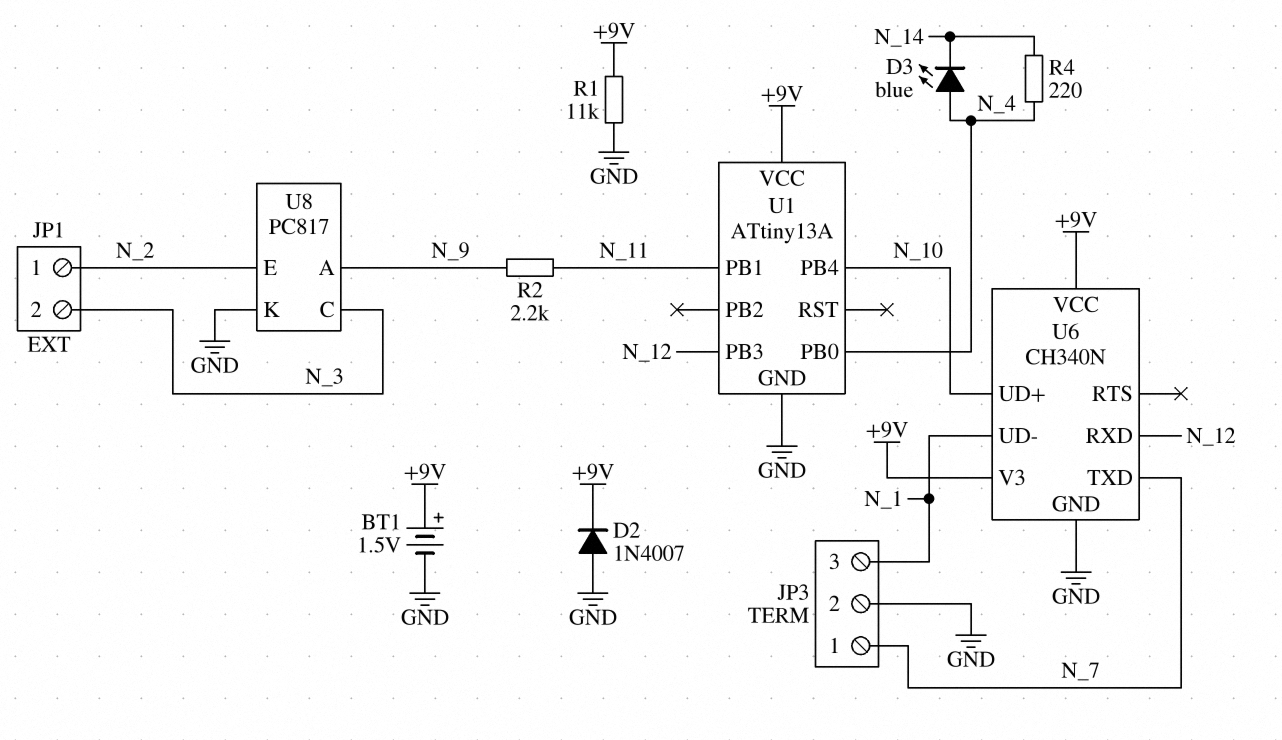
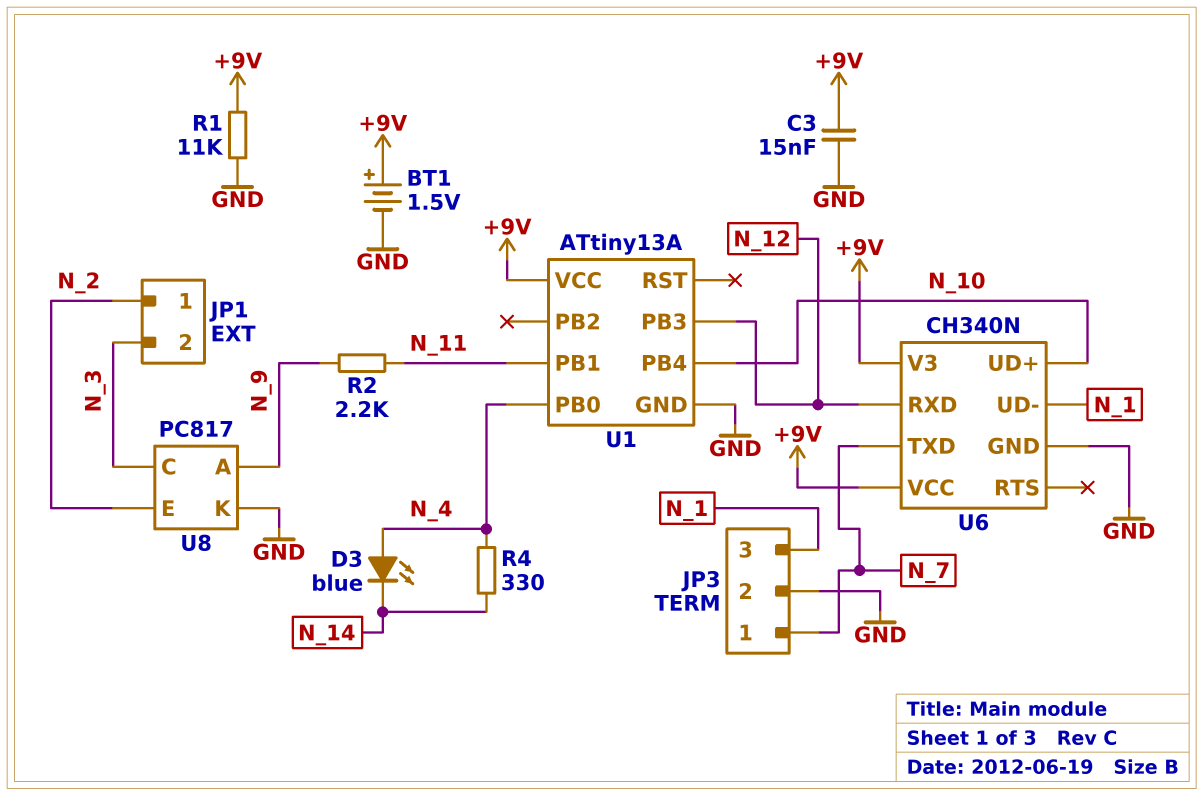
C3: none -> 15nF (+9V, GND)
D2: diode 1N4007 (A GND, K +9V) -> none
R4: 220 (N_4, N_14) -> 330 (N_4, N_14)

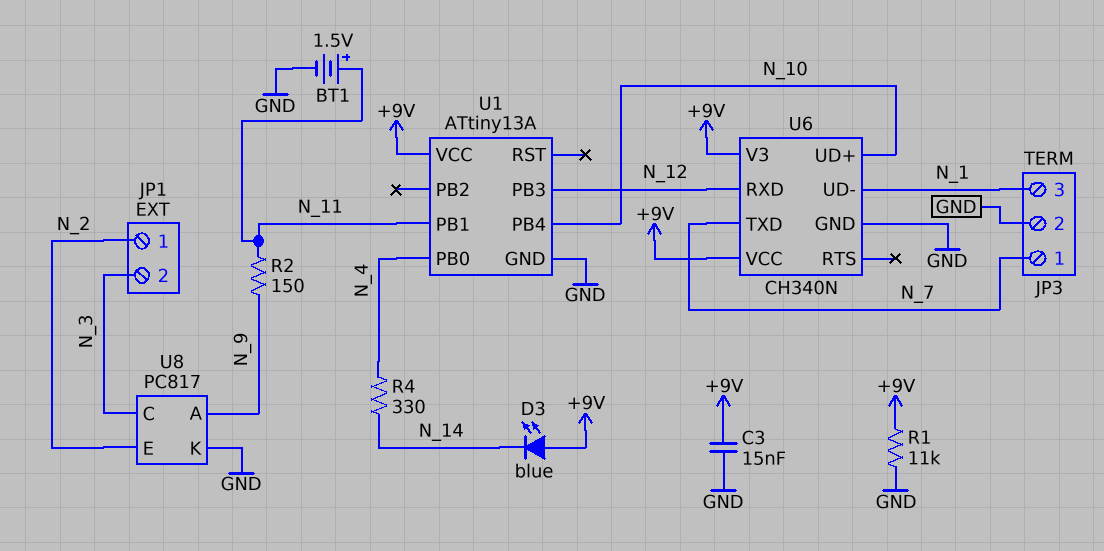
BT1: 1.5V (plus +9V, minus GND) -> 1.5V (plus N_11, minus GND)
D3: LED blue (A N_4, K N_14) -> LED blue (A +9V, K N_14)
R2: 2.2k (N_9, N_11) -> 150 (N_9, N_11)

